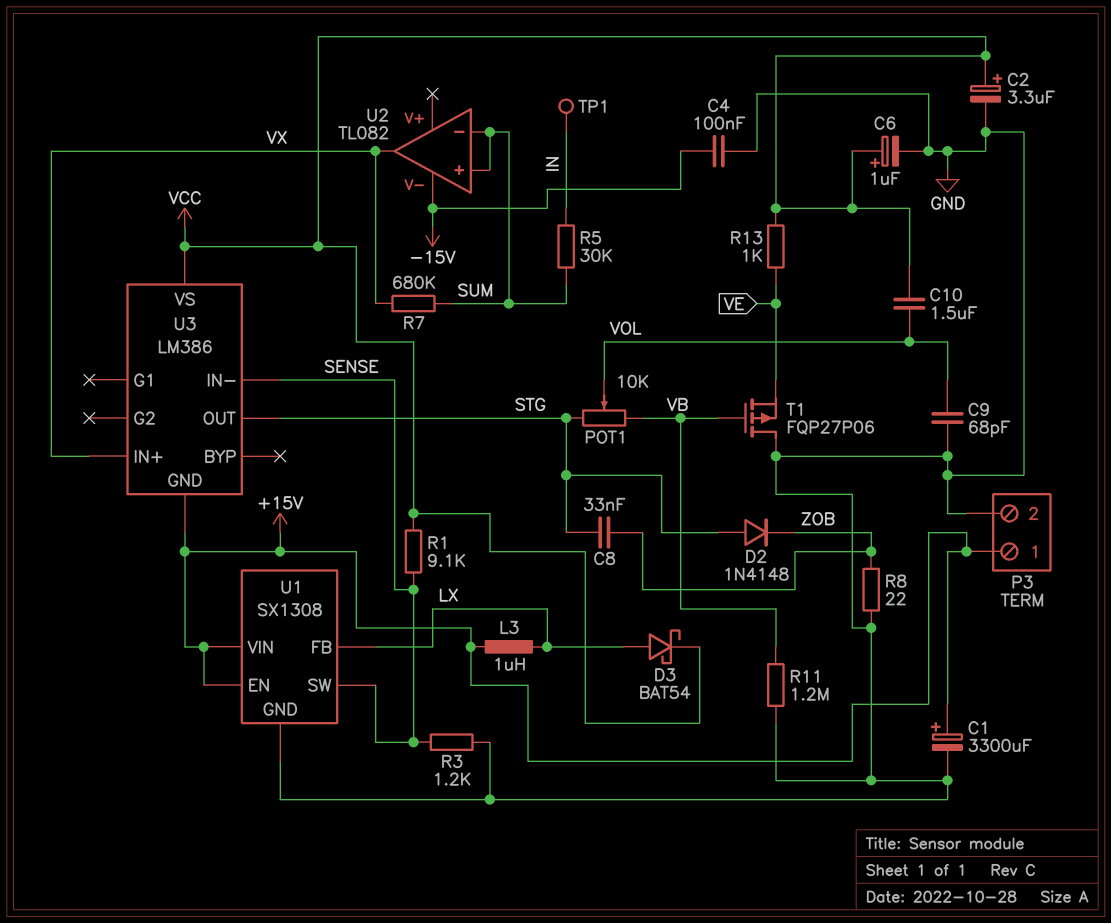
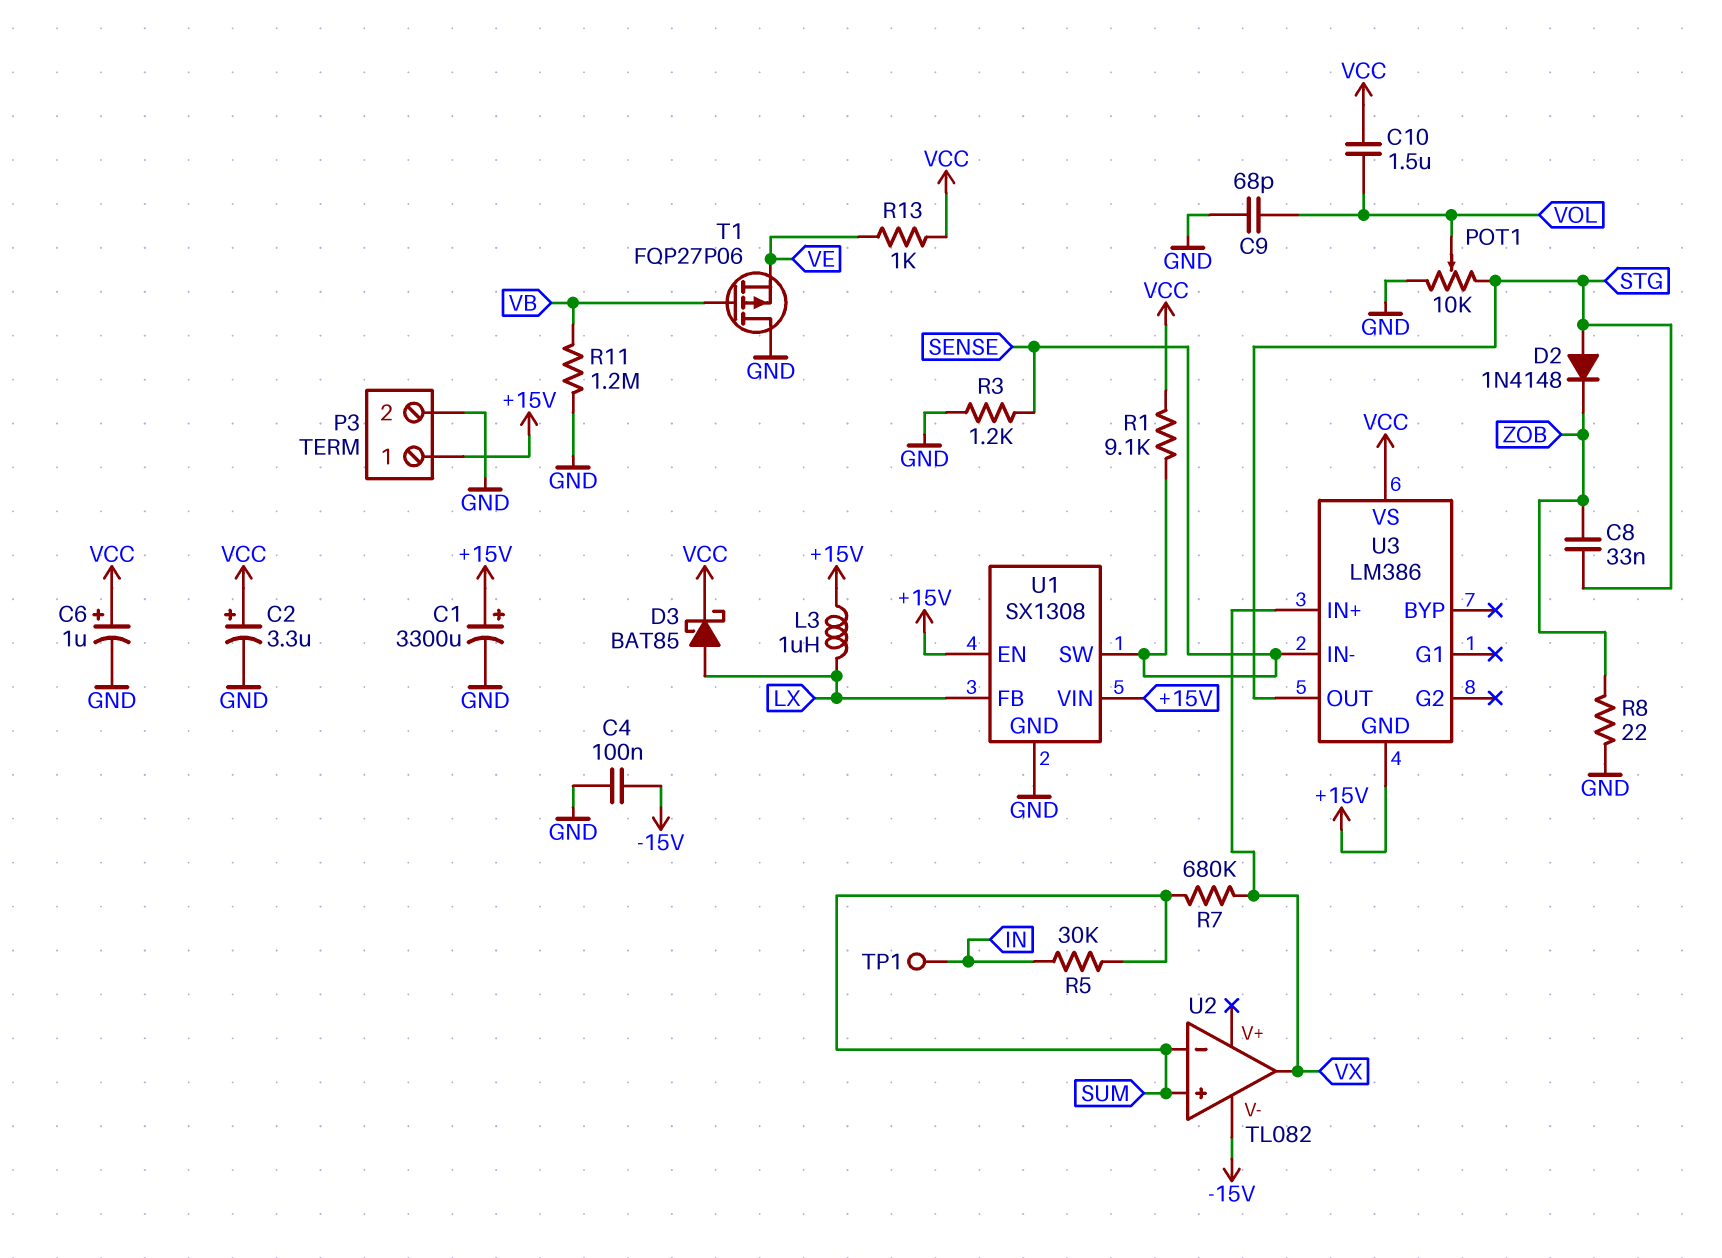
D3: schottky BAT54 (A LX, K VCC) -> schottky BAT85 (A LX, K VCC)
POT1: 10k (STG, VB, wiper VOL) -> 10k (GND, STG, wiper VOL)

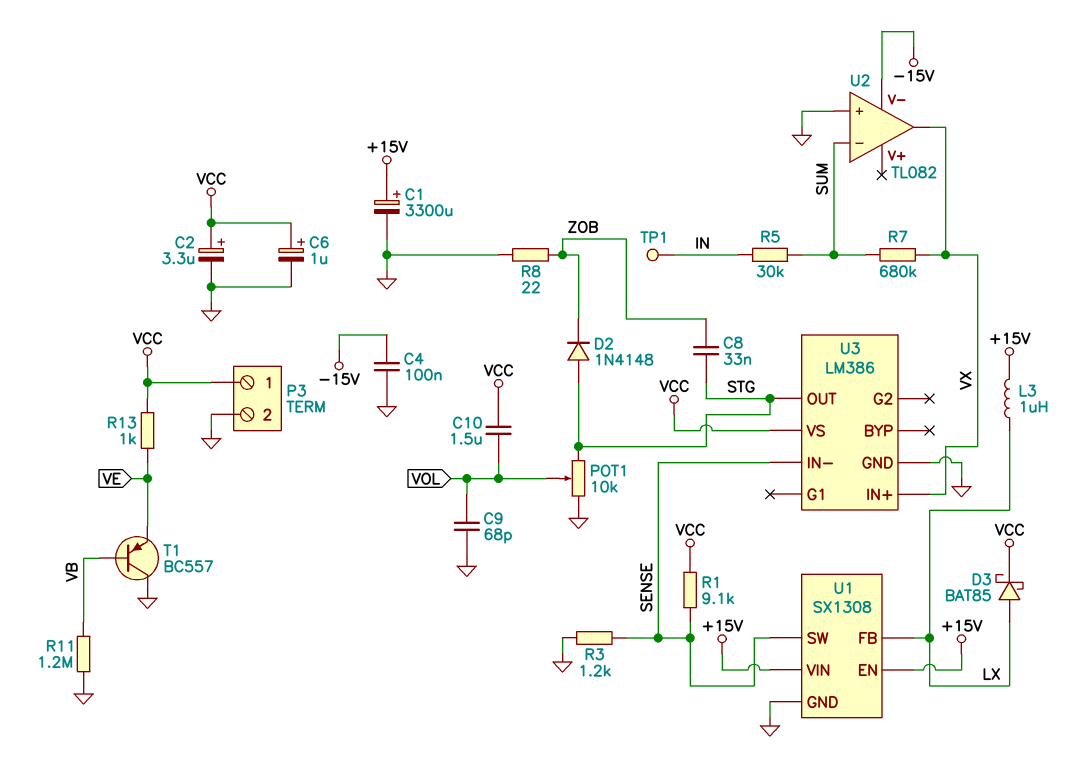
P3 pin 1: +15V -> VCC
T1: PMOS FQP27P06 (G VB, D GND, S VE) -> PNP BC557 (B VB, C GND, E VE)
U2 pin in+: SUM -> GND
U3 pin GND: +15V -> GND

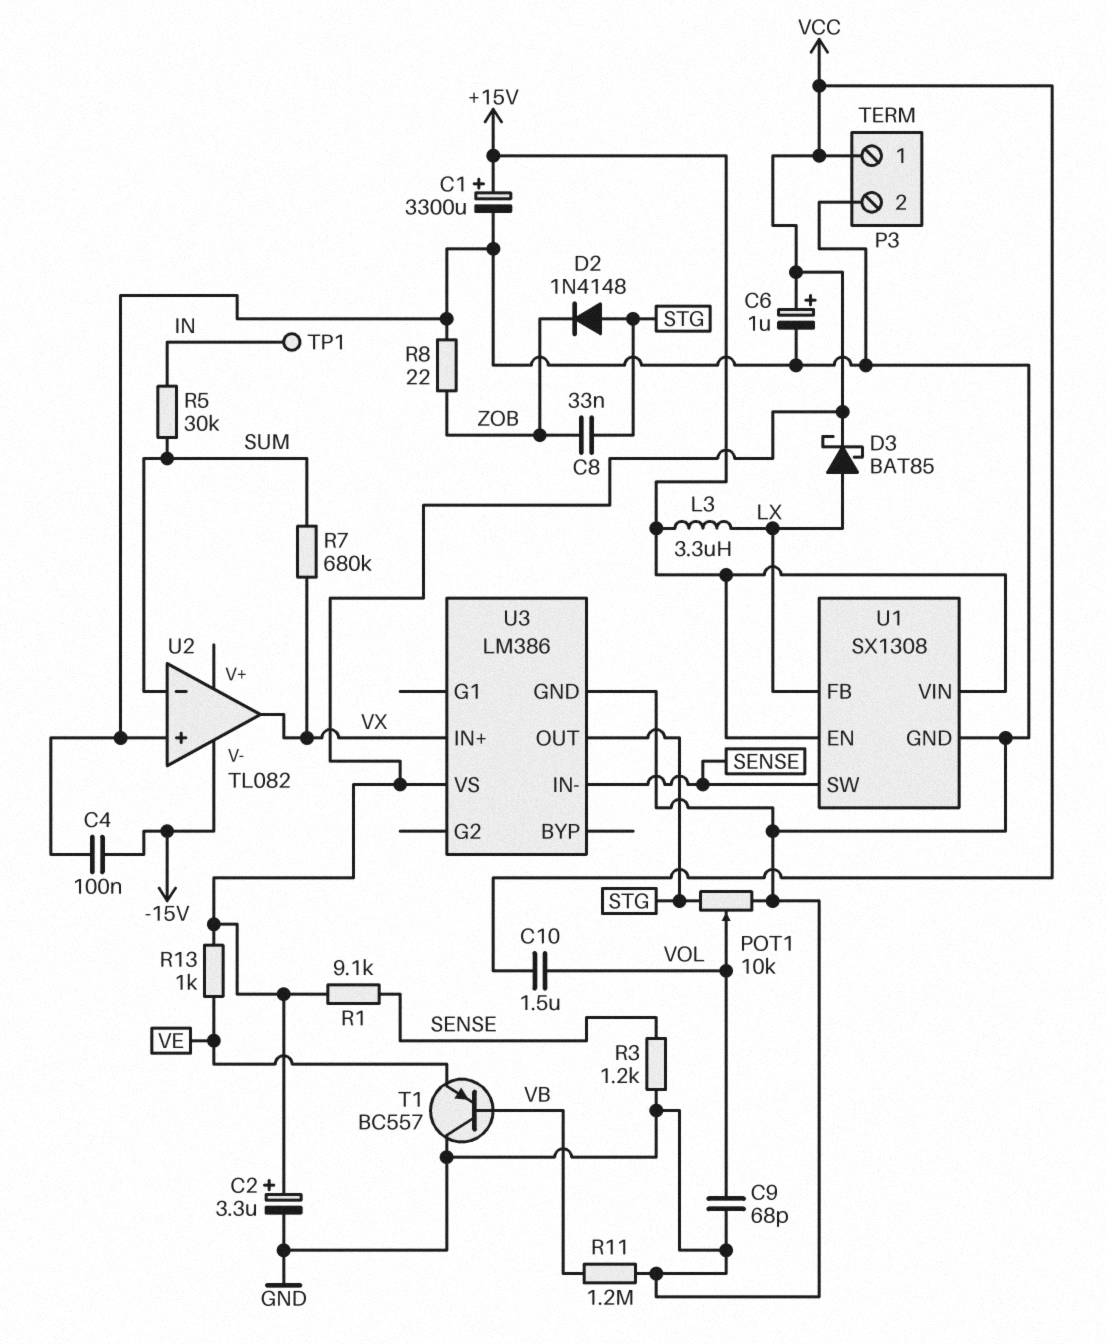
L3: 1uH (+15V, LX) -> 3.3uH (+15V, LX)

